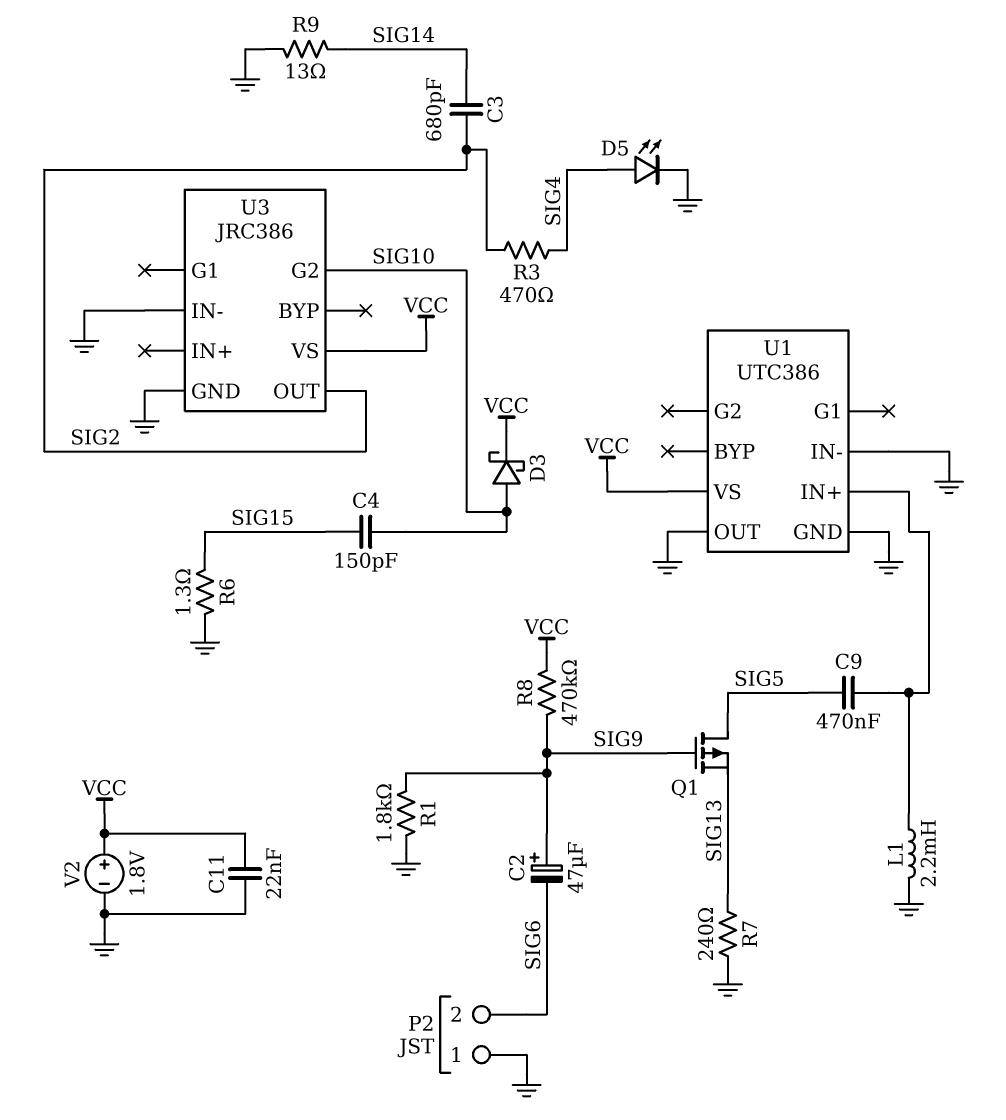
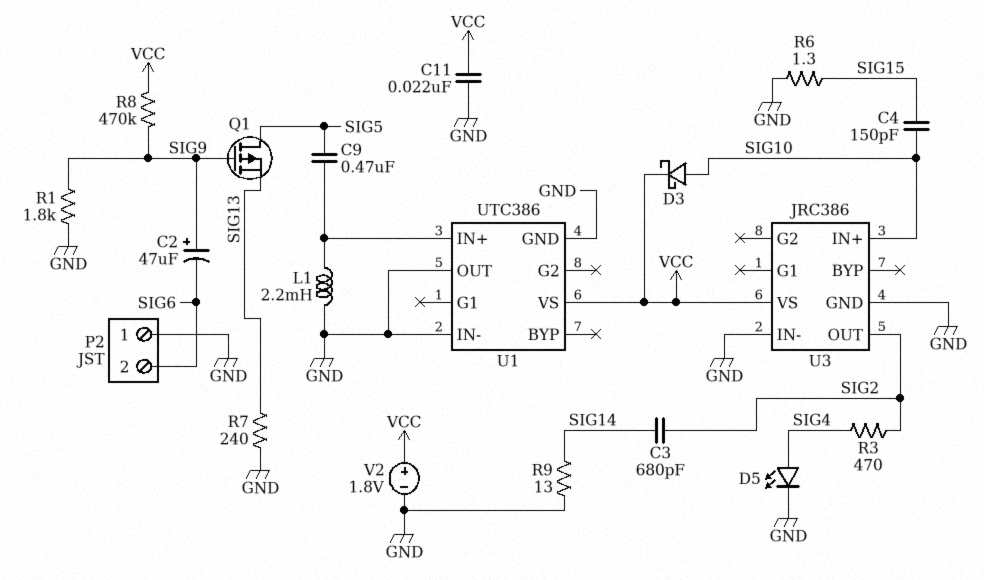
U3 pin G2: SIG10 -> none
U3 pin IN+: none -> SIG10

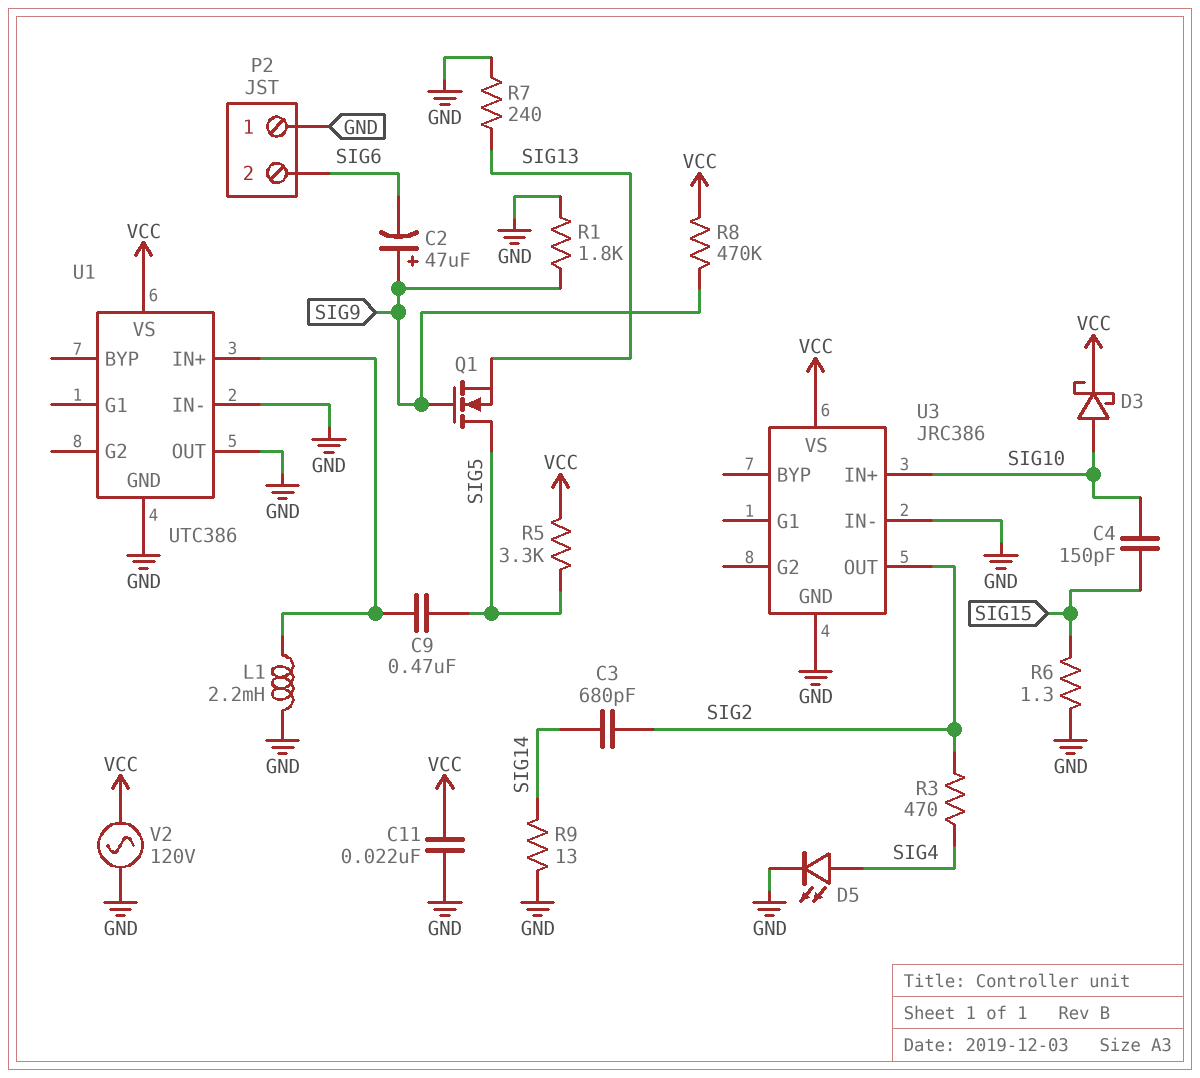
Q1: PMOS (G SIG9, D SIG5, S SIG13) -> NMOS (G SIG9, D SIG5, S SIG13)
R5: none -> 3.3k (SIG5, VCC)
V2: 1.8V (plus VCC, minus GND) -> AC 120V (GND, VCC)

